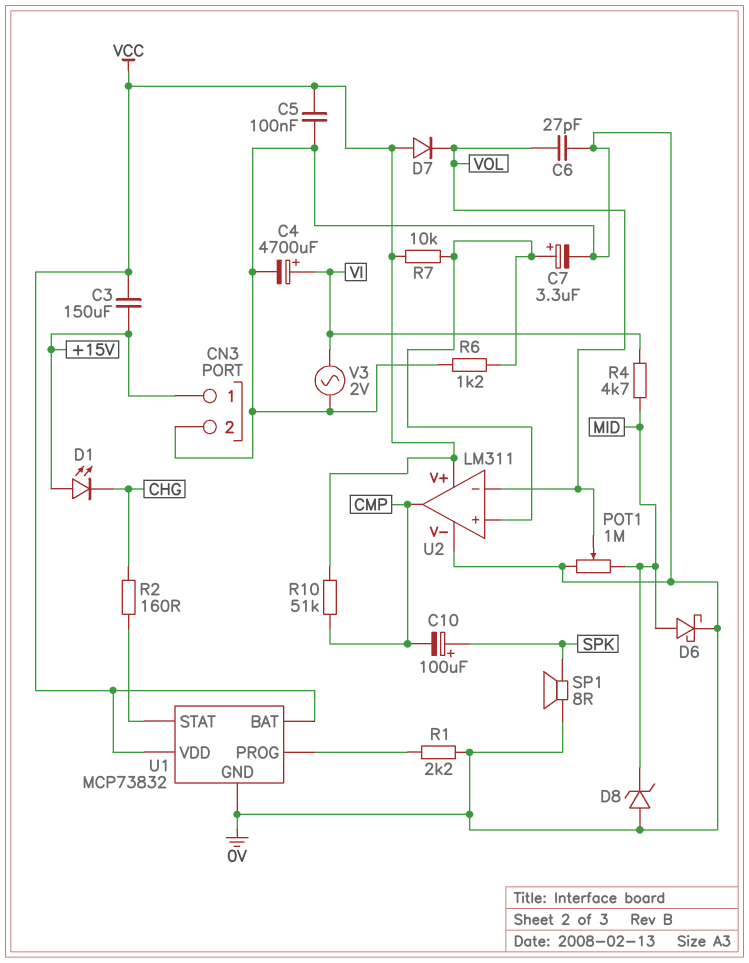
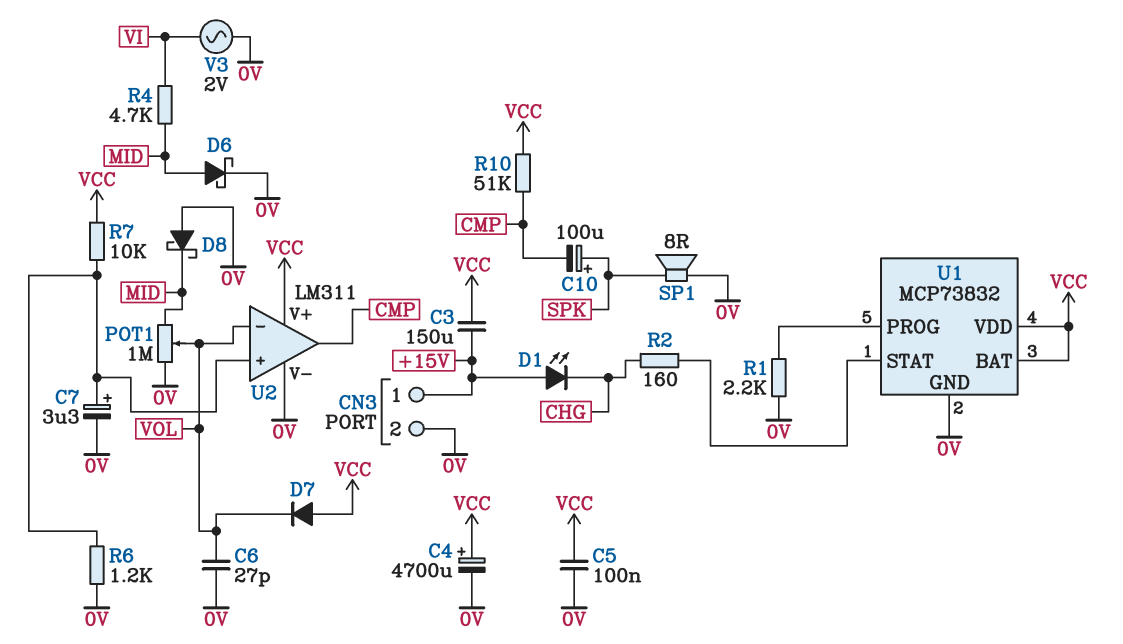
C4: 4700uF (plus VI, minus 0V) -> 4700uF (plus VCC, minus 0V)
D8: zener (A 0V, K MID) -> schottky (A 0V, K MID)

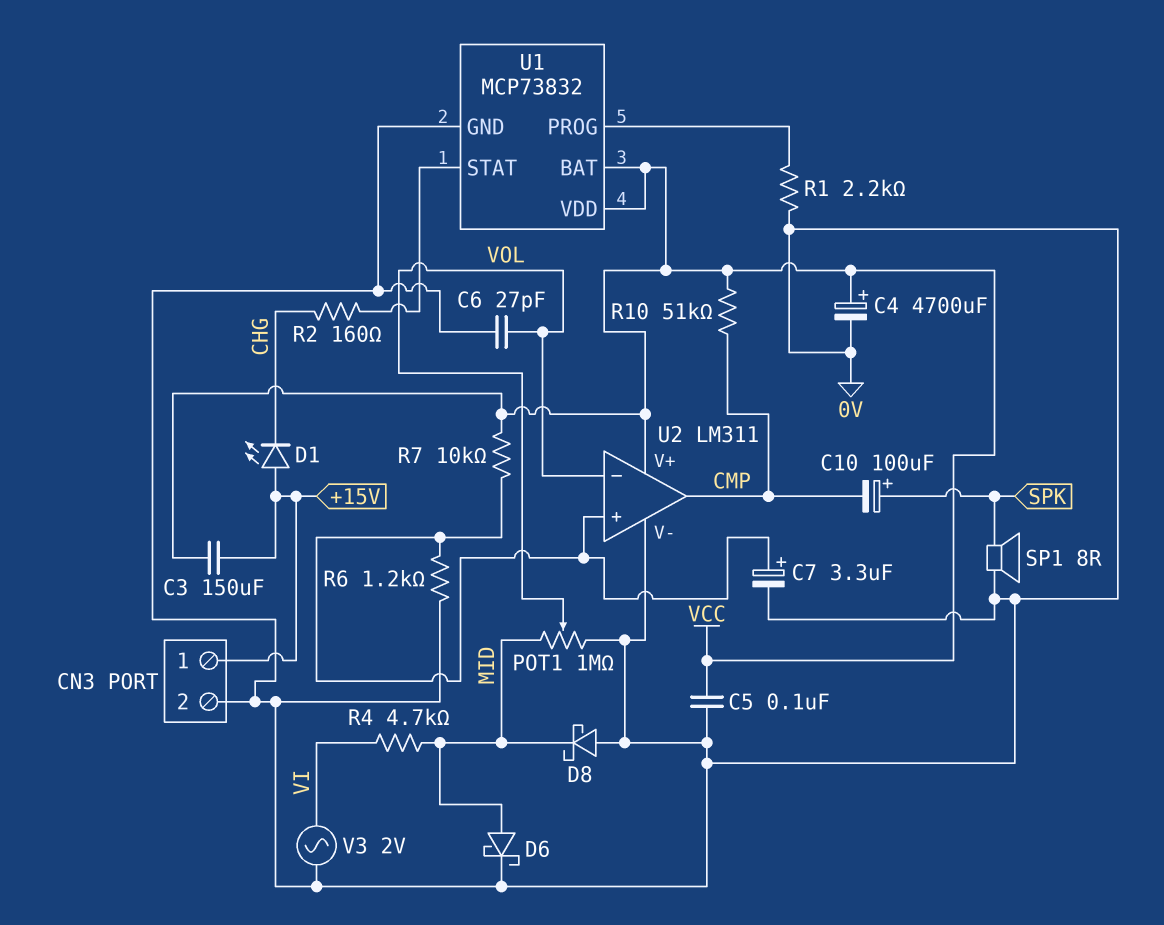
D7: diode (A VCC, K VOL) -> none

